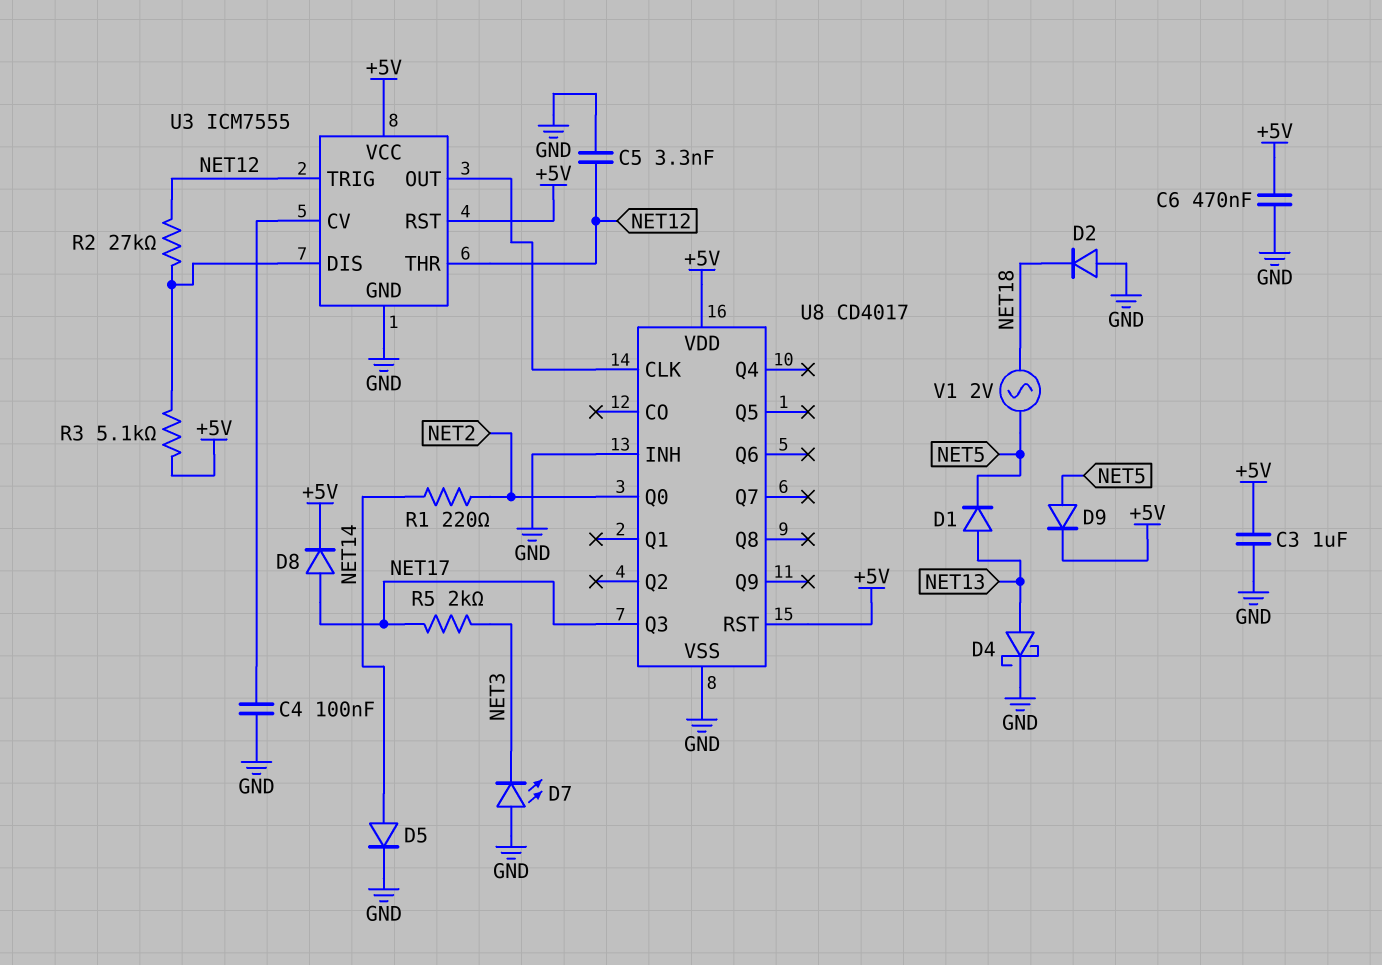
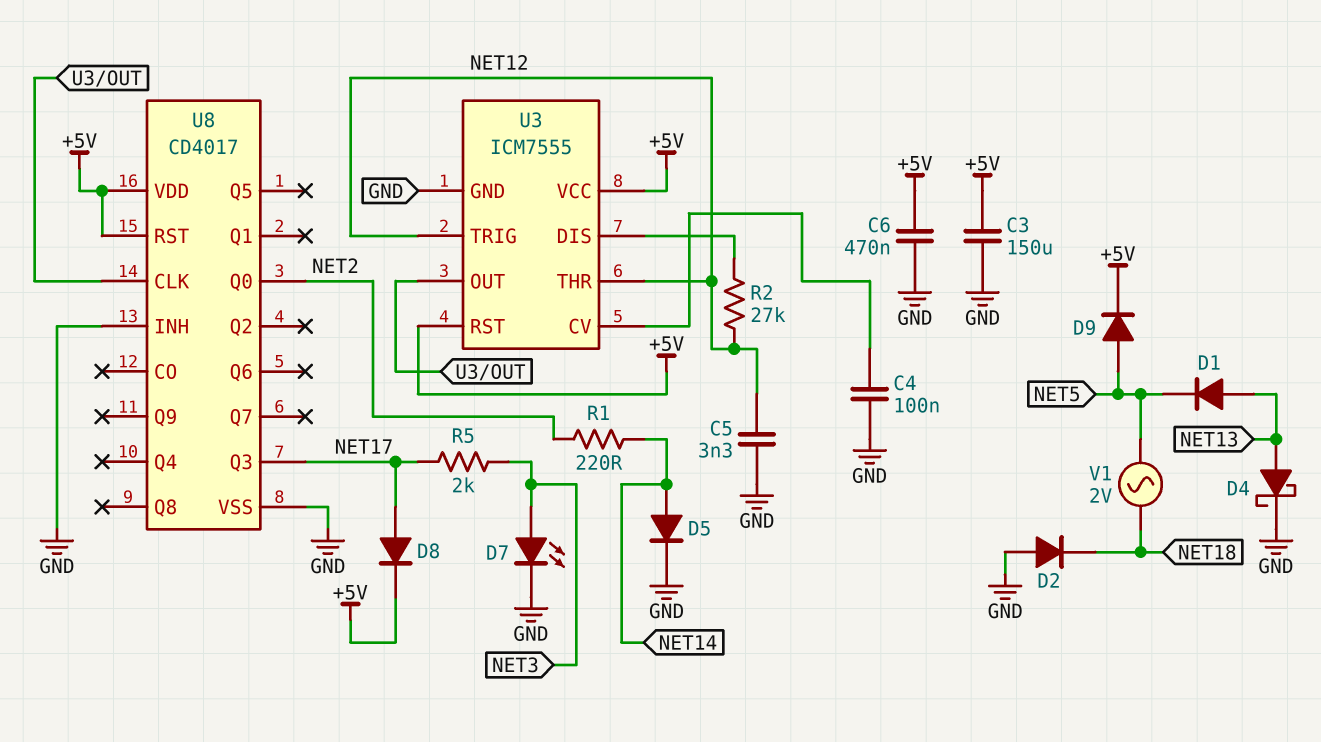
C3: 1uF (+5V, GND) -> 150uF (+5V, GND)
D7: LED (A GND, K NET3) -> LED (A NET3, K GND)
R3: 5.1k (+5V, U3/DIS) -> none

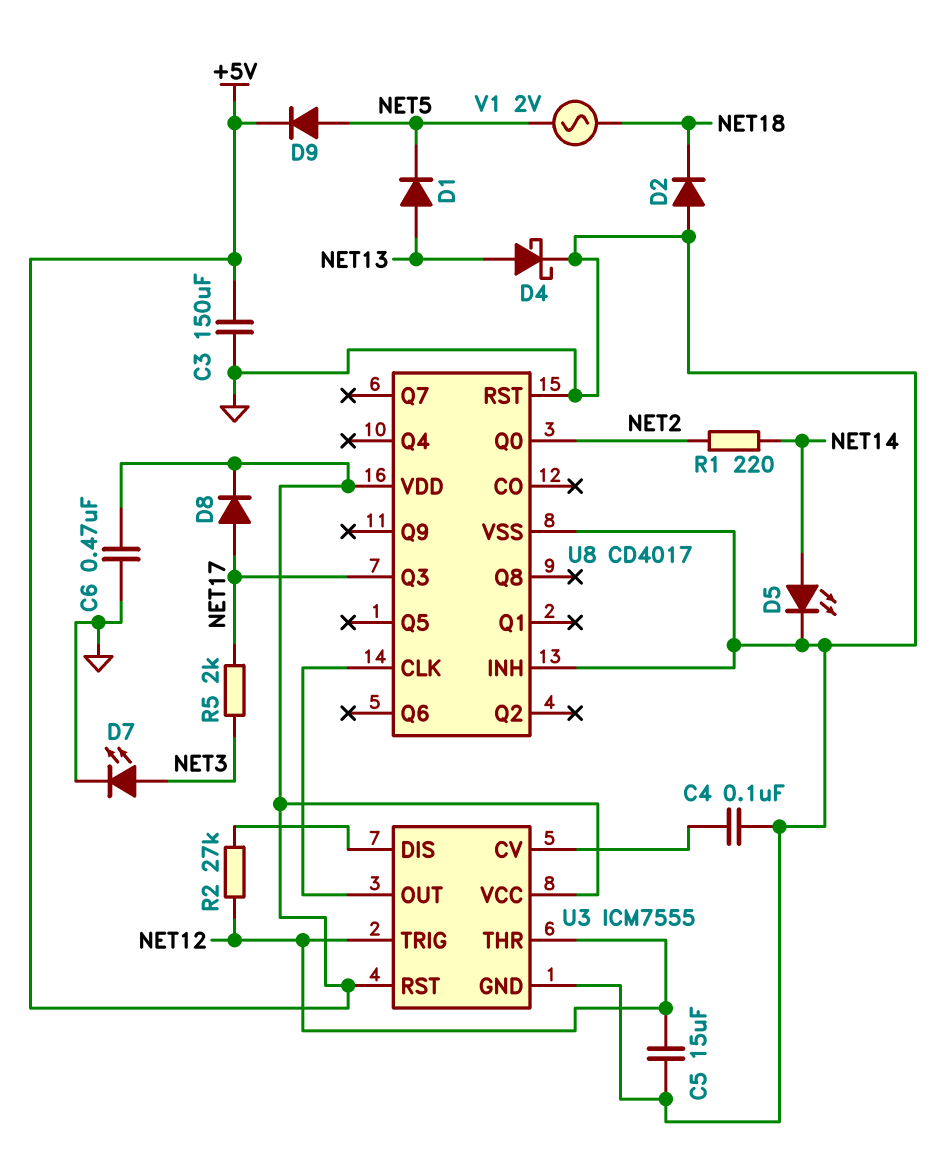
C5: 3.3nF (GND, NET12) -> 15uF (GND, NET12)
D5: diode (A NET14, K GND) -> LED (A NET14, K GND)
U8 pin RST: +5V -> GND

